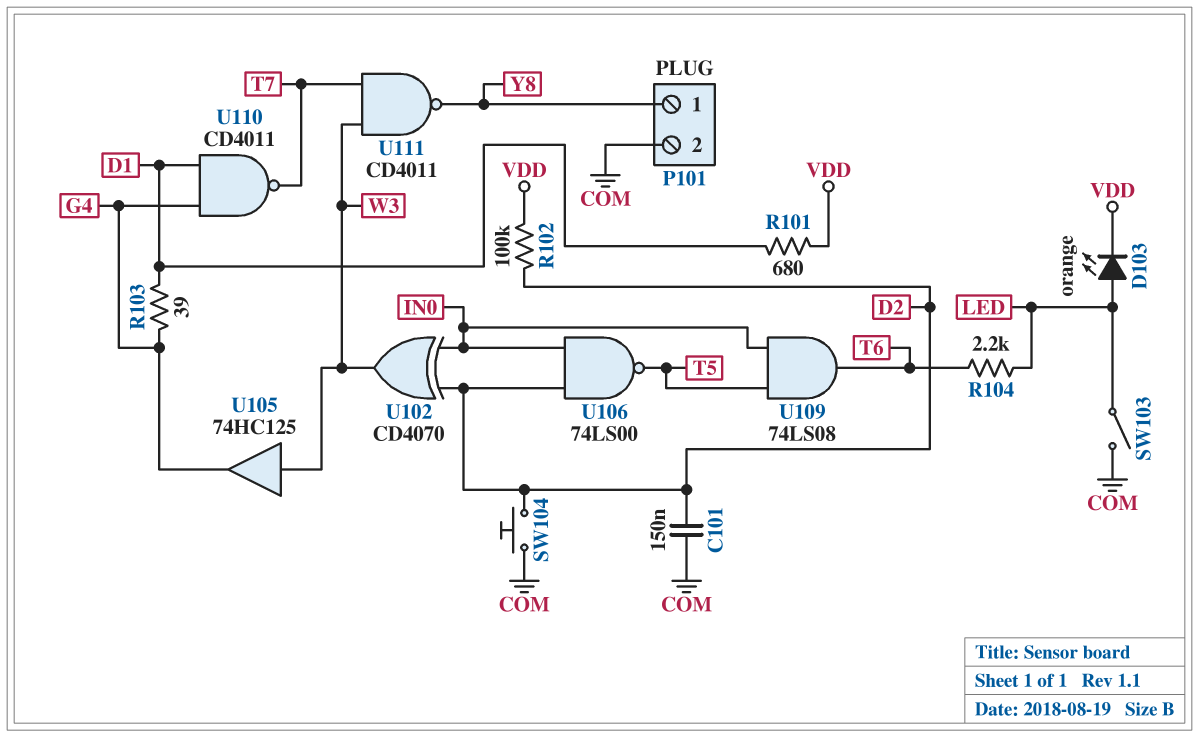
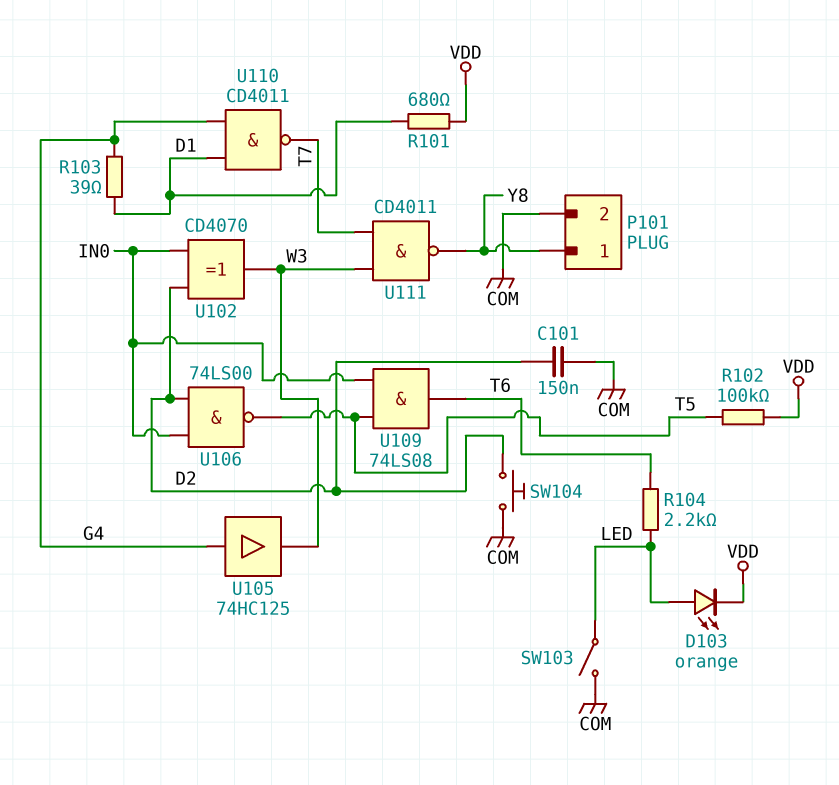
R102: 100k (D2, VDD) -> 100k (T5, VDD)
U105: buffer 74HC125 (in W3, out G4) -> buffer 74HC125 (in G4, out W3)

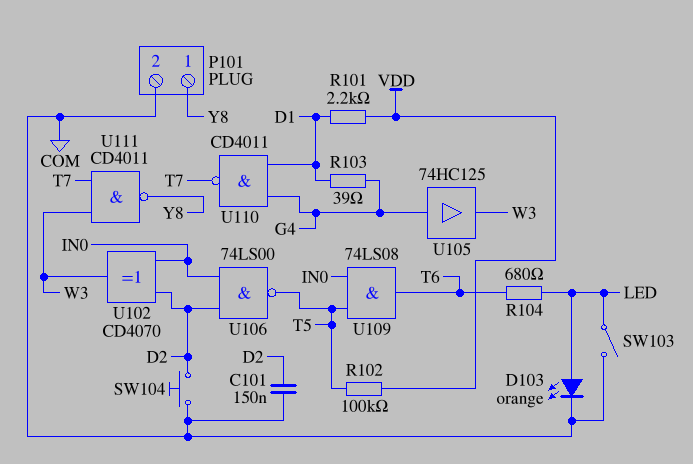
D103: LED orange (A LED, K VDD) -> LED orange (A LED, K COM)
R101: 680 (D1, VDD) -> 2.2k (D1, VDD)
R104: 2.2k (LED, T6) -> 680 (LED, T6)

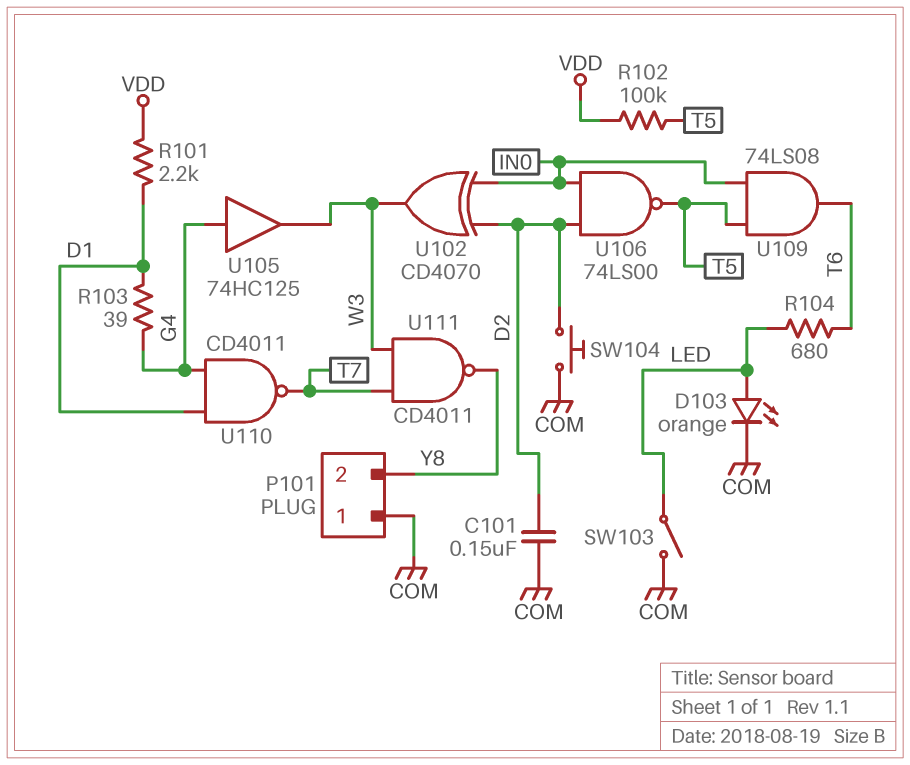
P101 pin 1: Y8 -> COM
P101 pin 2: COM -> Y8

